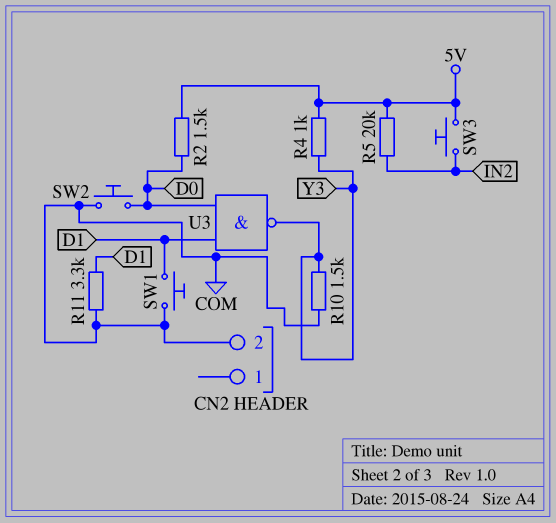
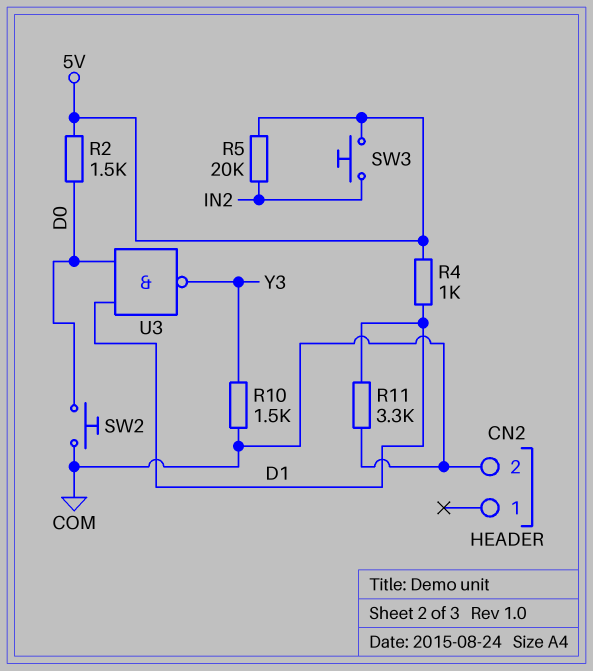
R4: 1k (5V, Y3) -> 1k (5V, D1)
SW1: button (COM, D1) -> none

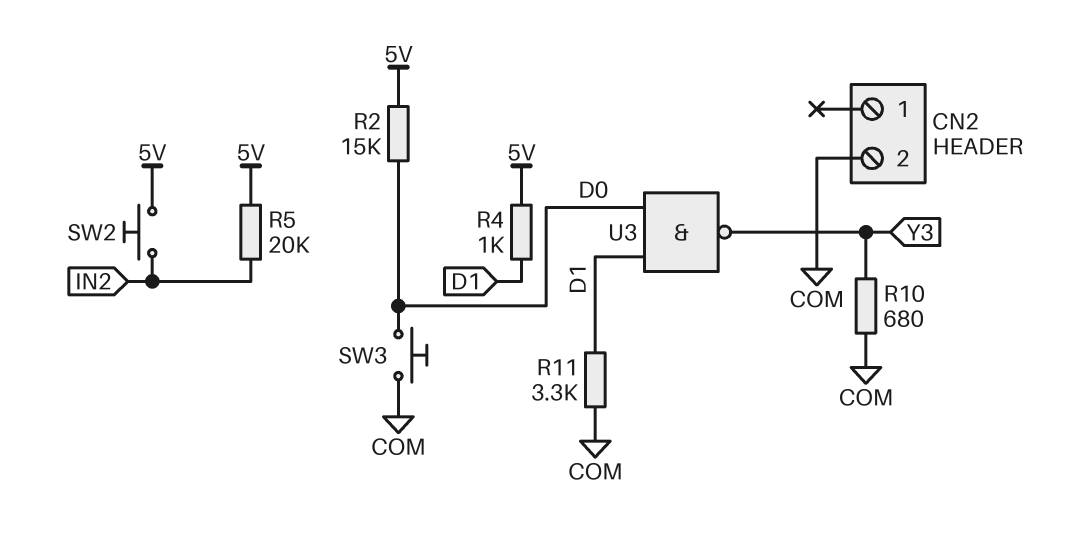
R2: 1.5k (5V, D0) -> 15k (5V, D0)
R10: 1.5k (COM, Y3) -> 680 (COM, Y3)
SW2: button (COM, D0) -> button (5V, IN2)
SW3: button (5V, IN2) -> button (COM, D0)

